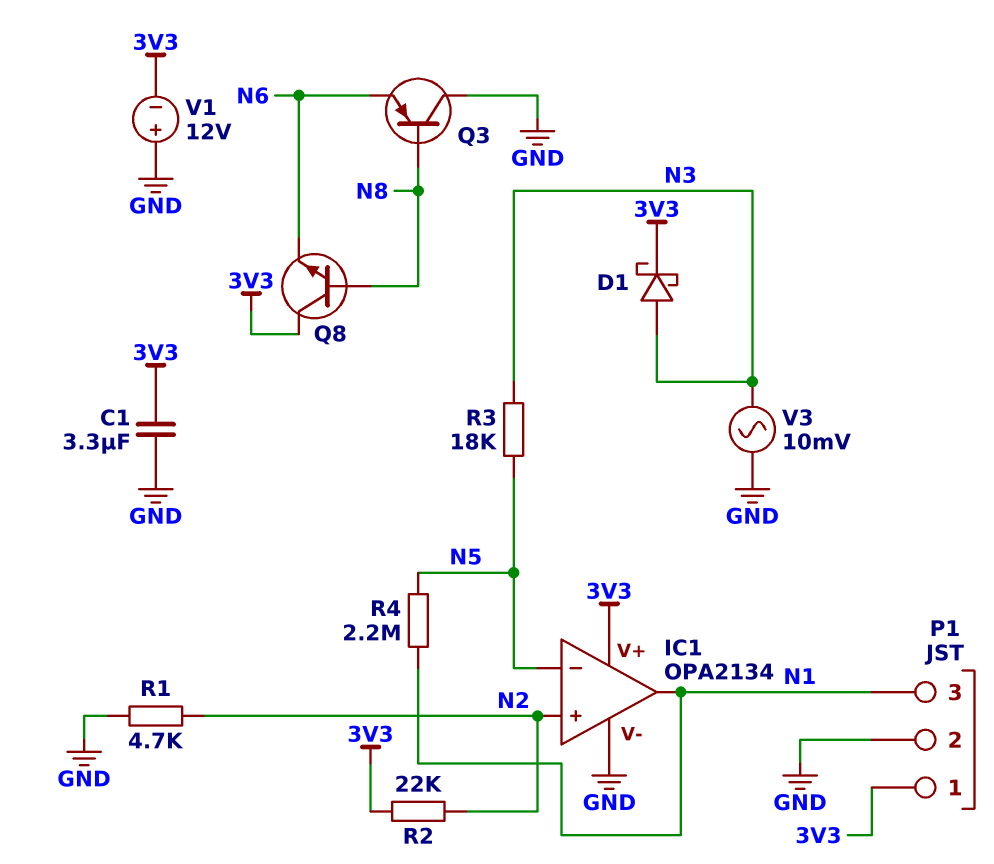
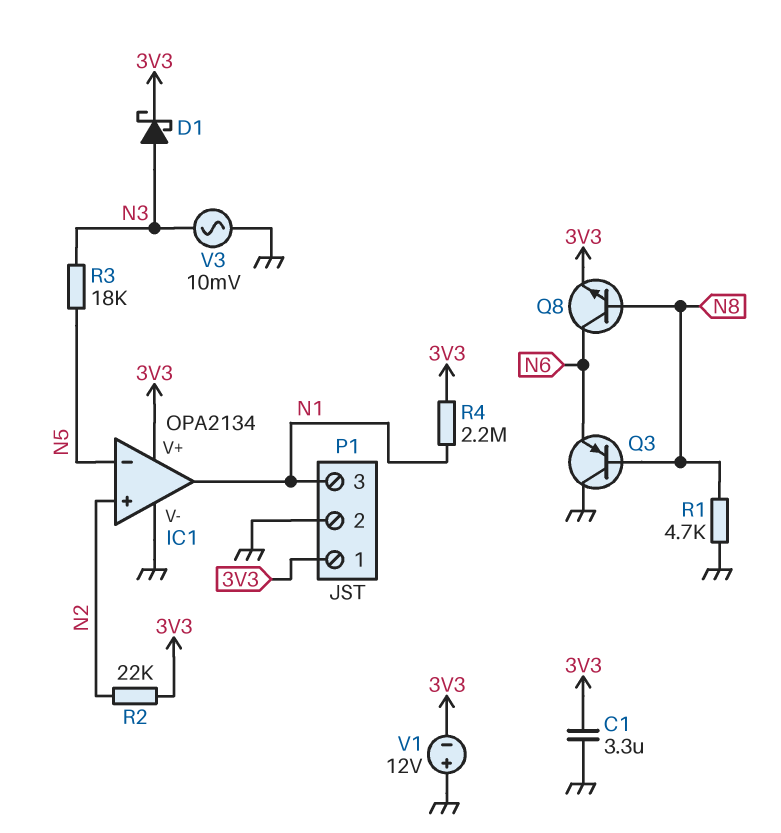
Q8: NPN (B N8, C 3V3, E N6) -> NPN (B N8, C N6, E 3V3)
R1: 4.7k (GND, N2) -> 4.7k (GND, N8)
R4: 2.2M (N1, N5) -> 2.2M (3V3, N1)

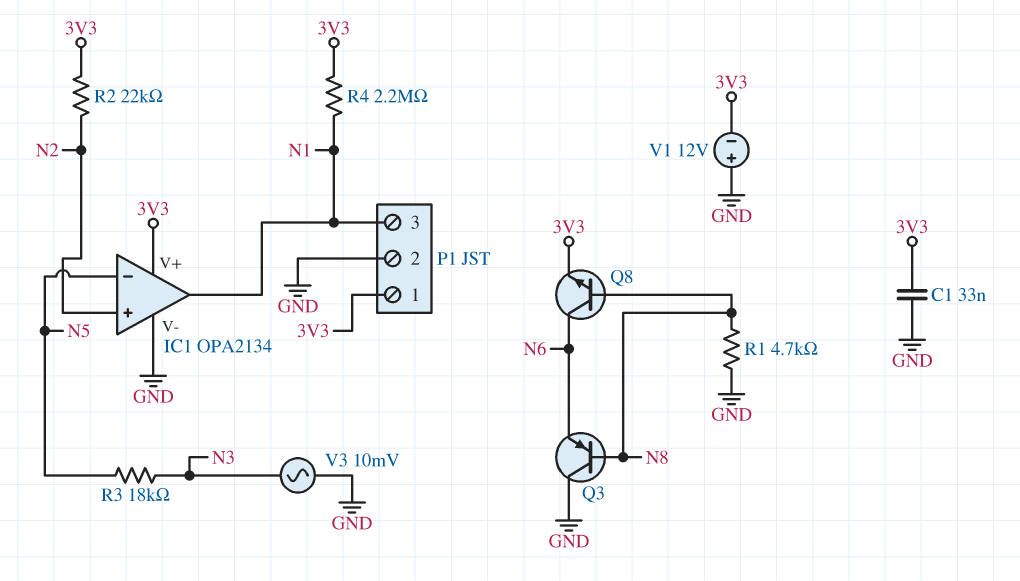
C1: 3.3uF (3V3, GND) -> 33nF (3V3, GND)
D1: schottky (A N3, K 3V3) -> none

